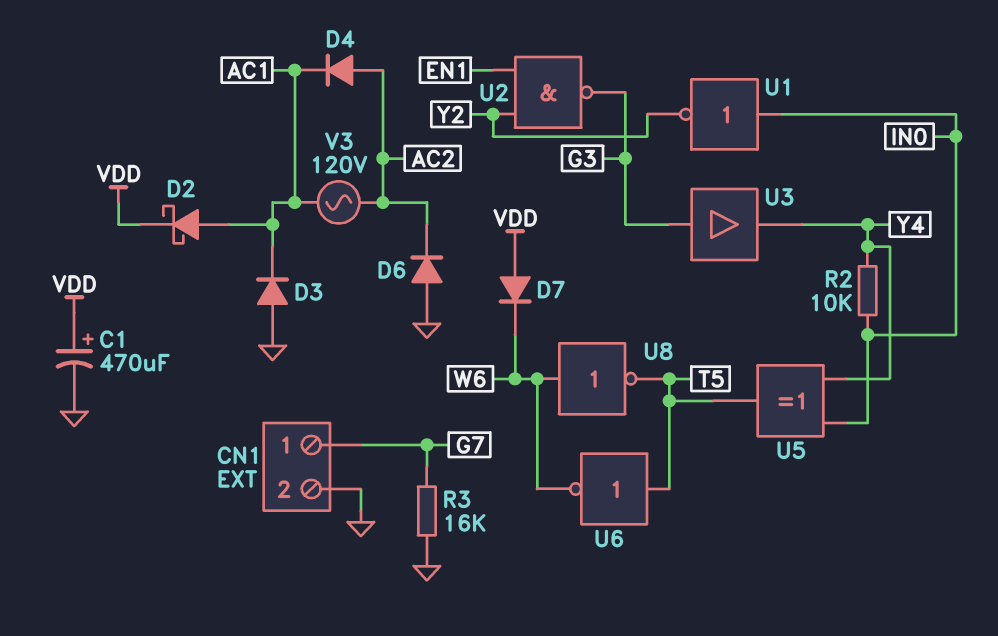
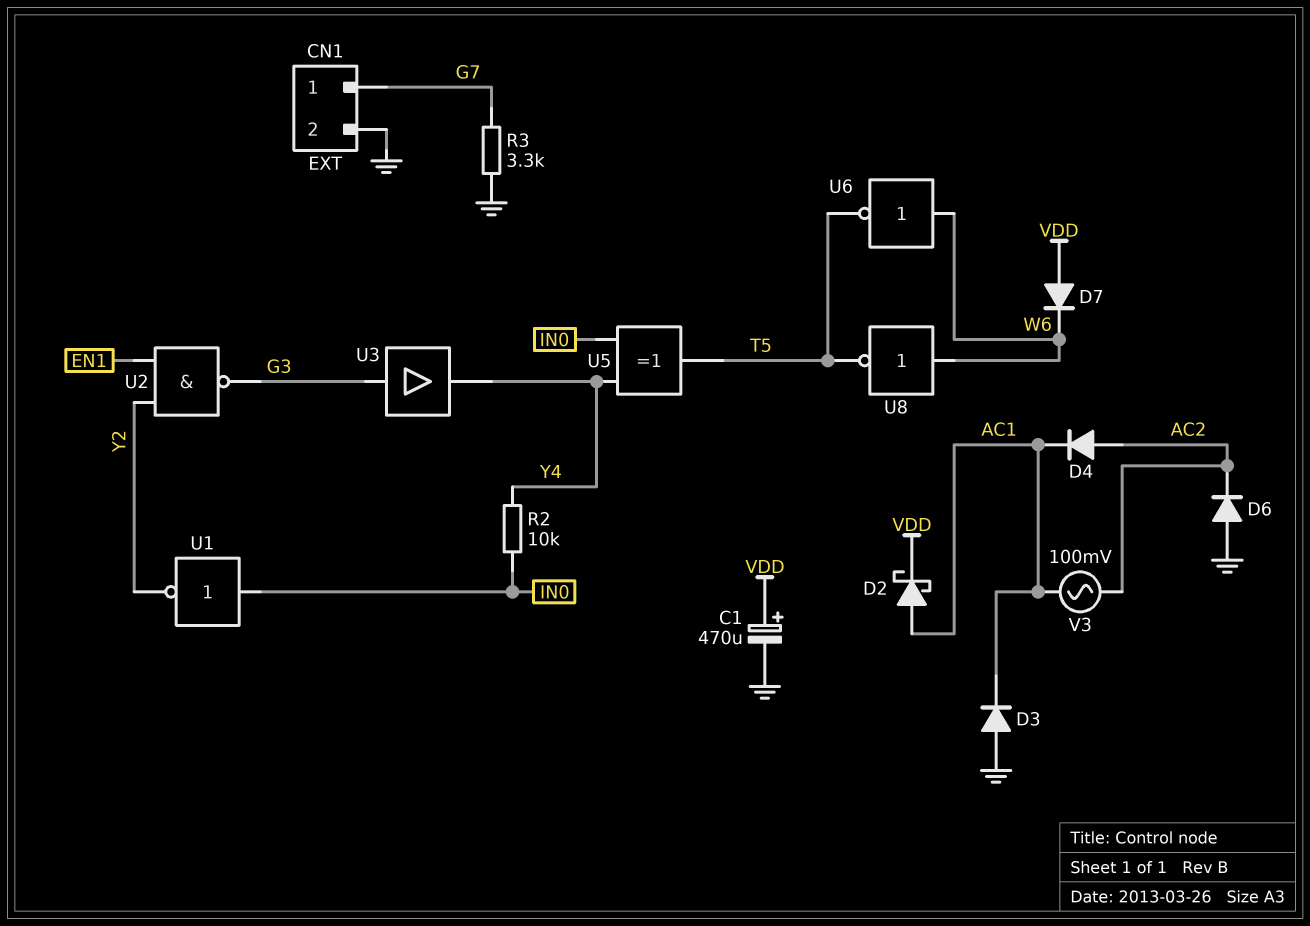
R3: 16k (G7, GND) -> 3.3k (G7, GND)
U6: NOT (in T5, out W6) -> NOT (in W6, out T5)
V3: AC 120V (AC1, AC2) -> AC 100mV (AC1, AC2)

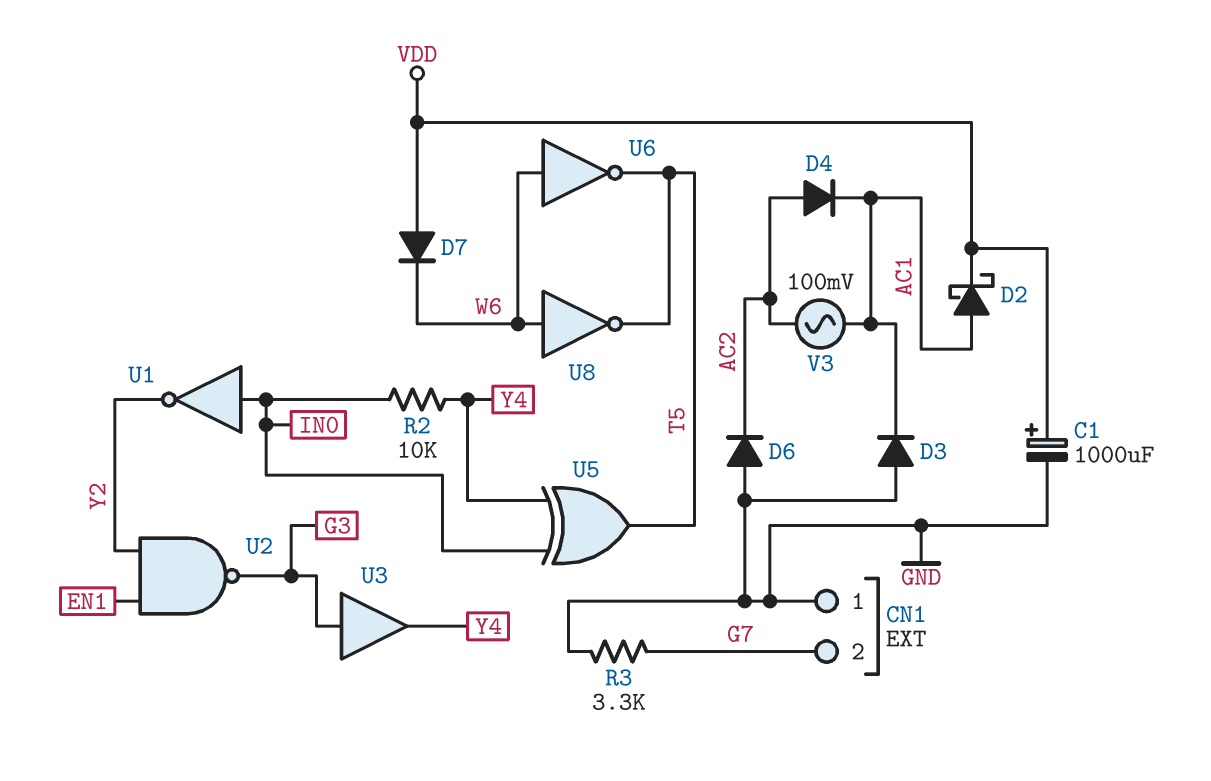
C1: 470uF (plus VDD, minus GND) -> 1000uF (plus VDD, minus GND)
CN1 pin 1: G7 -> GND
CN1 pin 2: GND -> G7

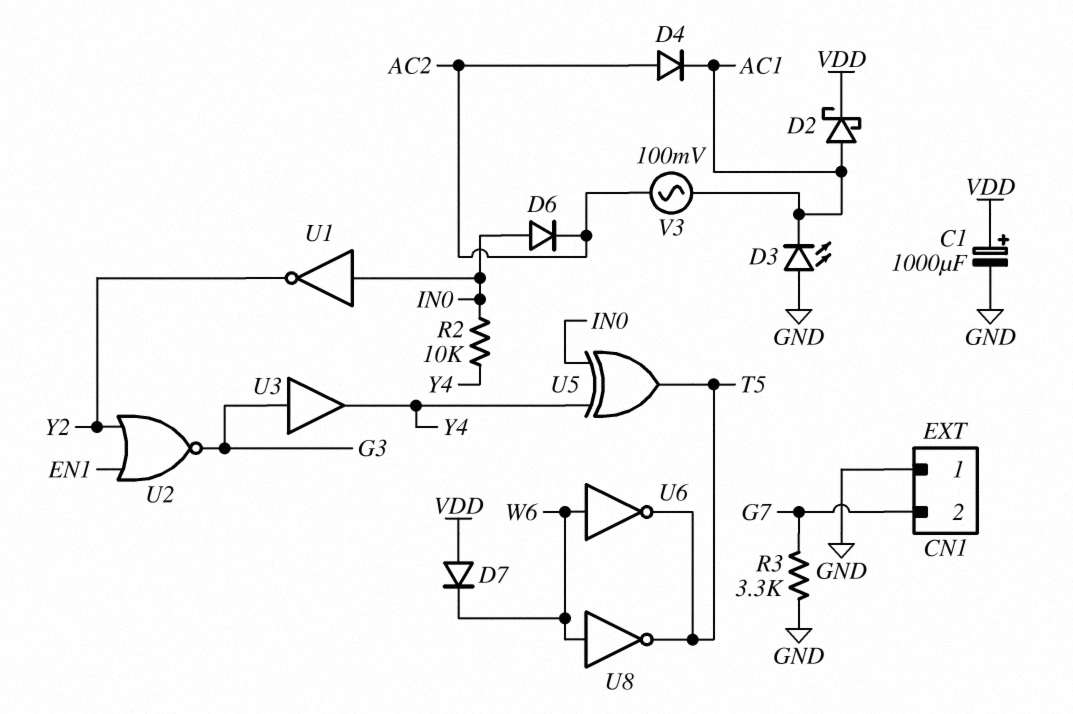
D3: diode (A GND, K AC1) -> LED (A GND, K AC1)
D6: diode (A GND, K AC2) -> diode (A IN0, K AC2)
U2: NAND (in EN1, in Y2, out G3) -> NOR (in EN1, in Y2, out G3)

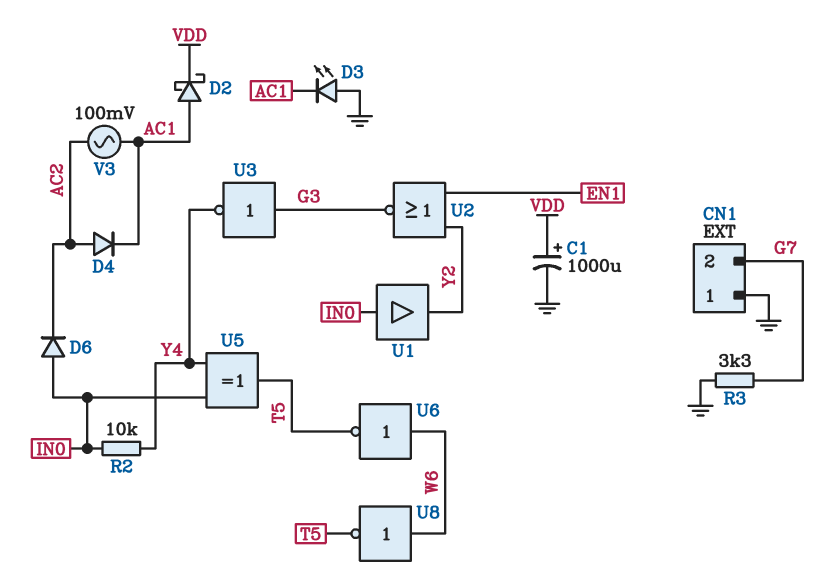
D7: diode (A VDD, K W6) -> none
U1: NOT (in IN0, out Y2) -> buffer (in IN0, out Y2)
U3: buffer (in G3, out Y4) -> NOT (in G3, out Y4)

